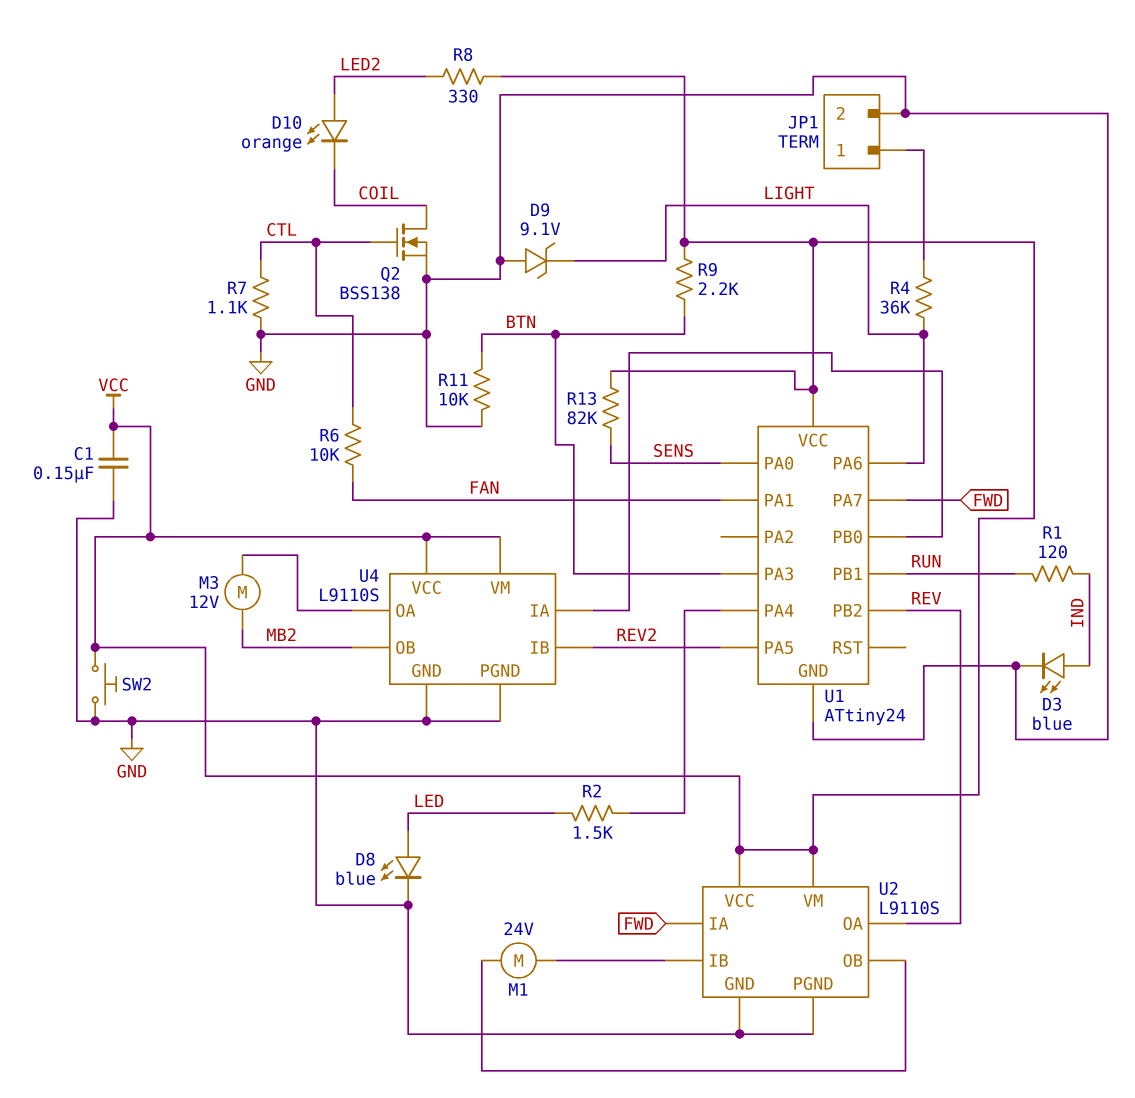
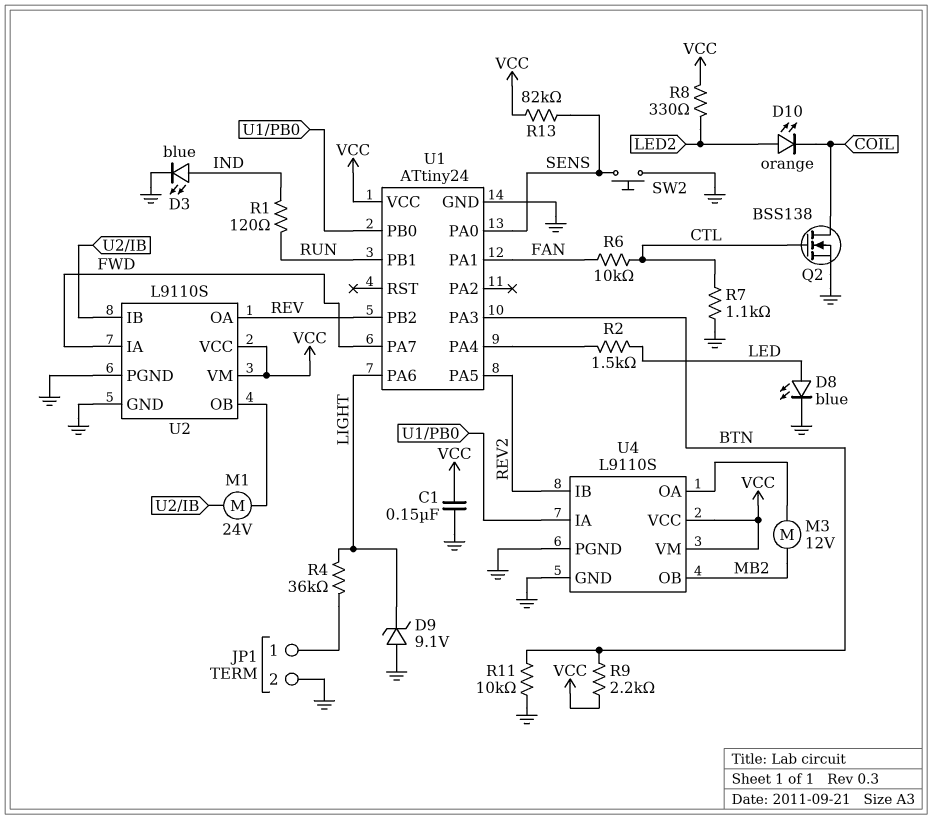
SW2: button (GND, VCC) -> button (GND, SENS)

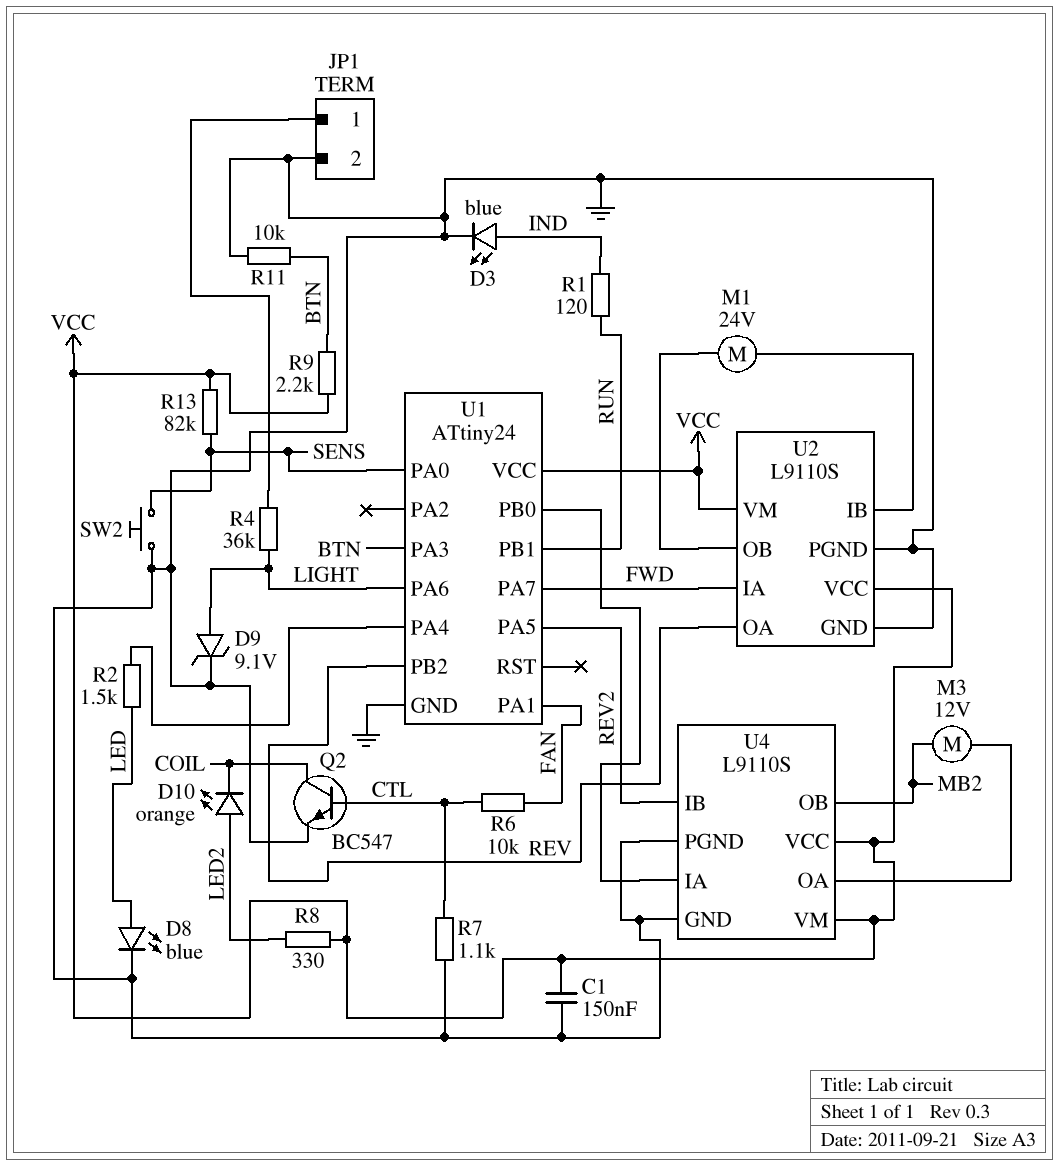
D9: zener 9.1V (A GND, K LIGHT) -> zener 9.1V (A LIGHT, K GND)
Q2: NMOS BSS138 (G CTL, D COIL, S GND) -> NPN BC547 (B CTL, C COIL, E GND)

